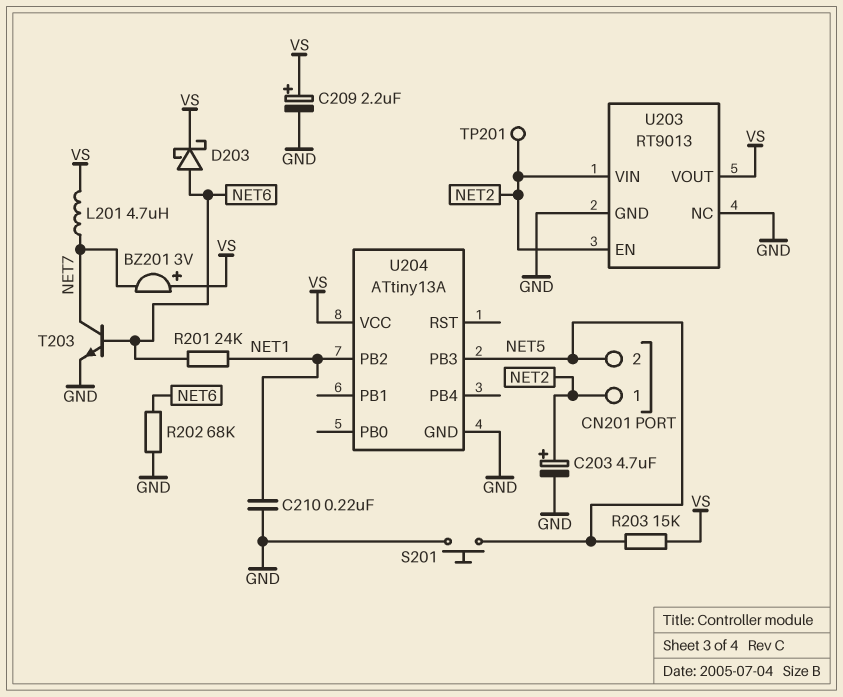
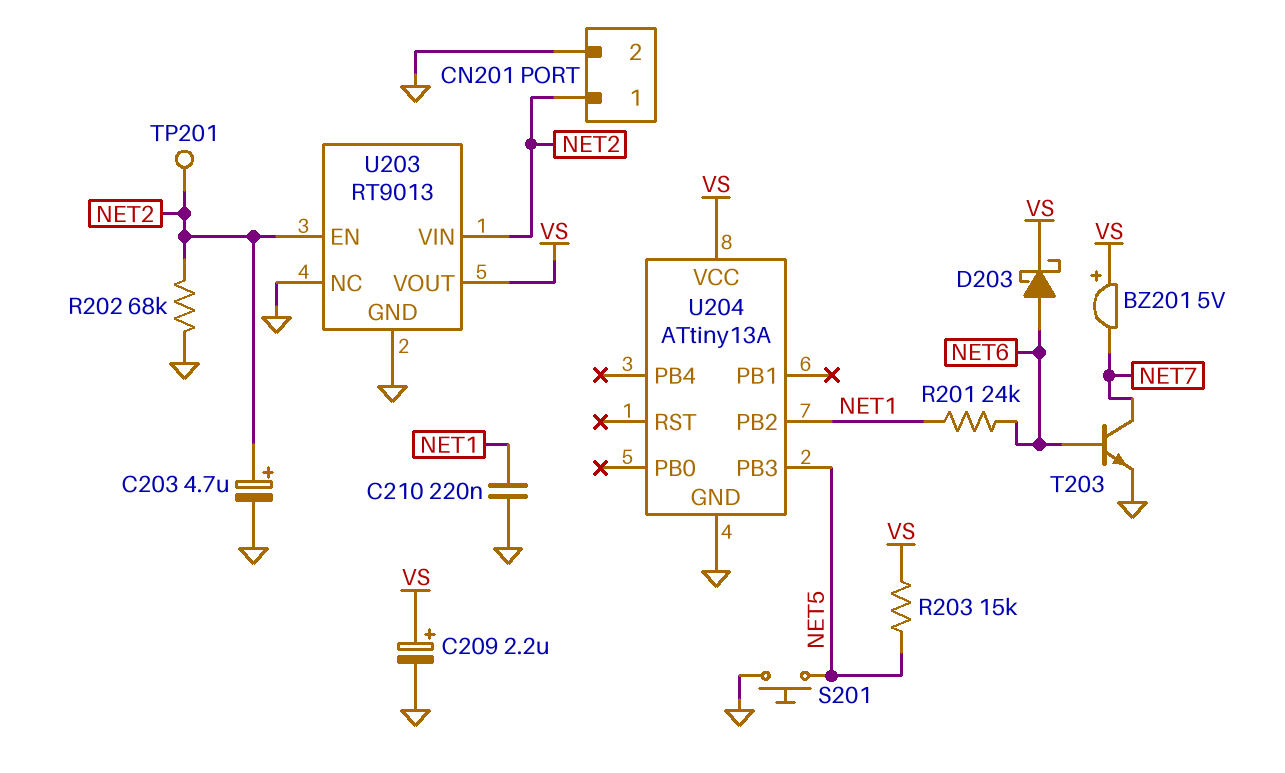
BZ201: buzzer 3V (plus VS, minus NET7) -> buzzer 5V (plus VS, minus NET7)
CN201 pin 2: NET5 -> GND
L201: 4.7uH (NET7, VS) -> none
R202: 68k (GND, NET6) -> 68k (GND, NET2)

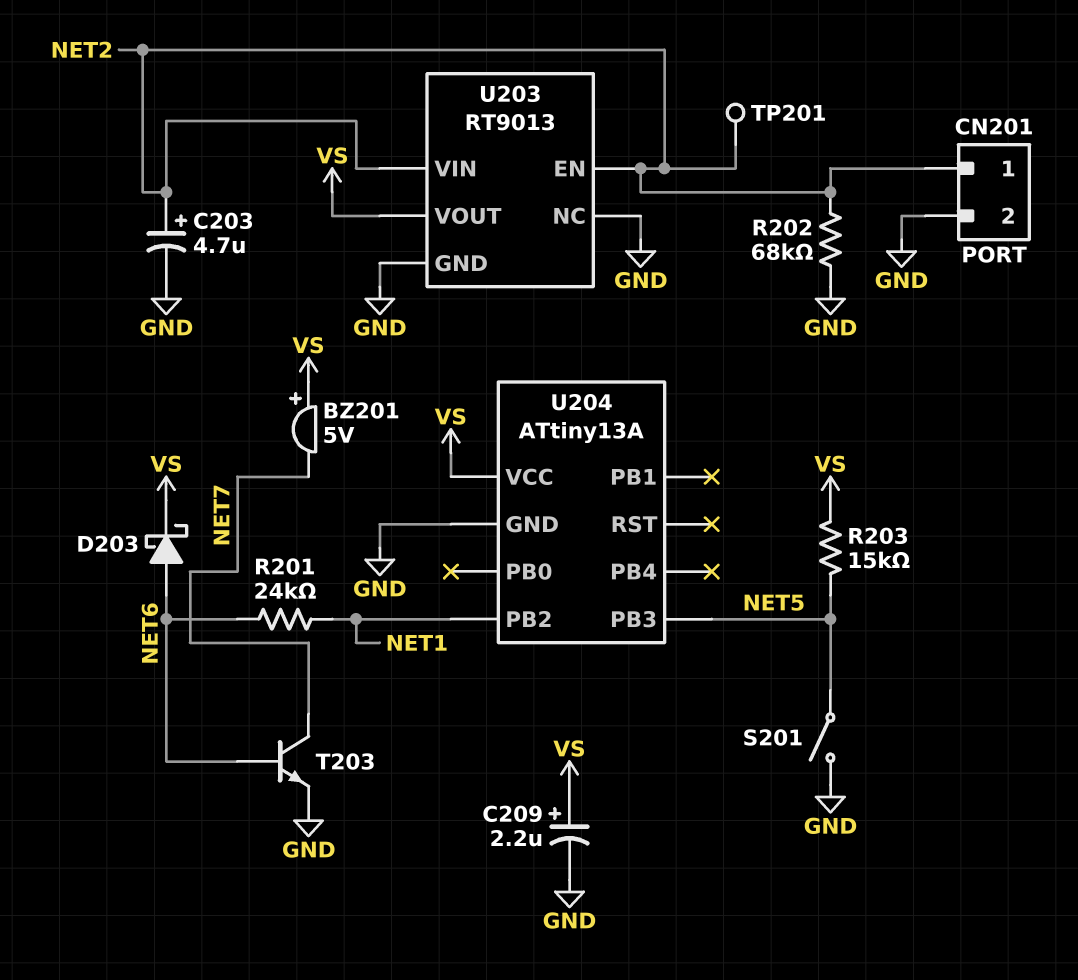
C210: 220nF (GND, NET1) -> none
S201: button (GND, NET5) -> switch (GND, NET5)

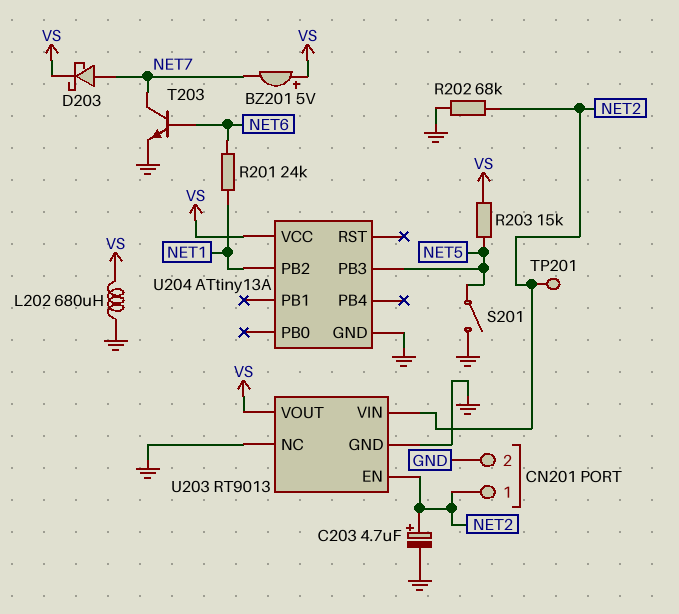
C209: 2.2uF (plus VS, minus GND) -> none
D203: schottky (A NET6, K VS) -> schottky (A NET7, K VS)
L202: none -> 680uH (GND, VS)

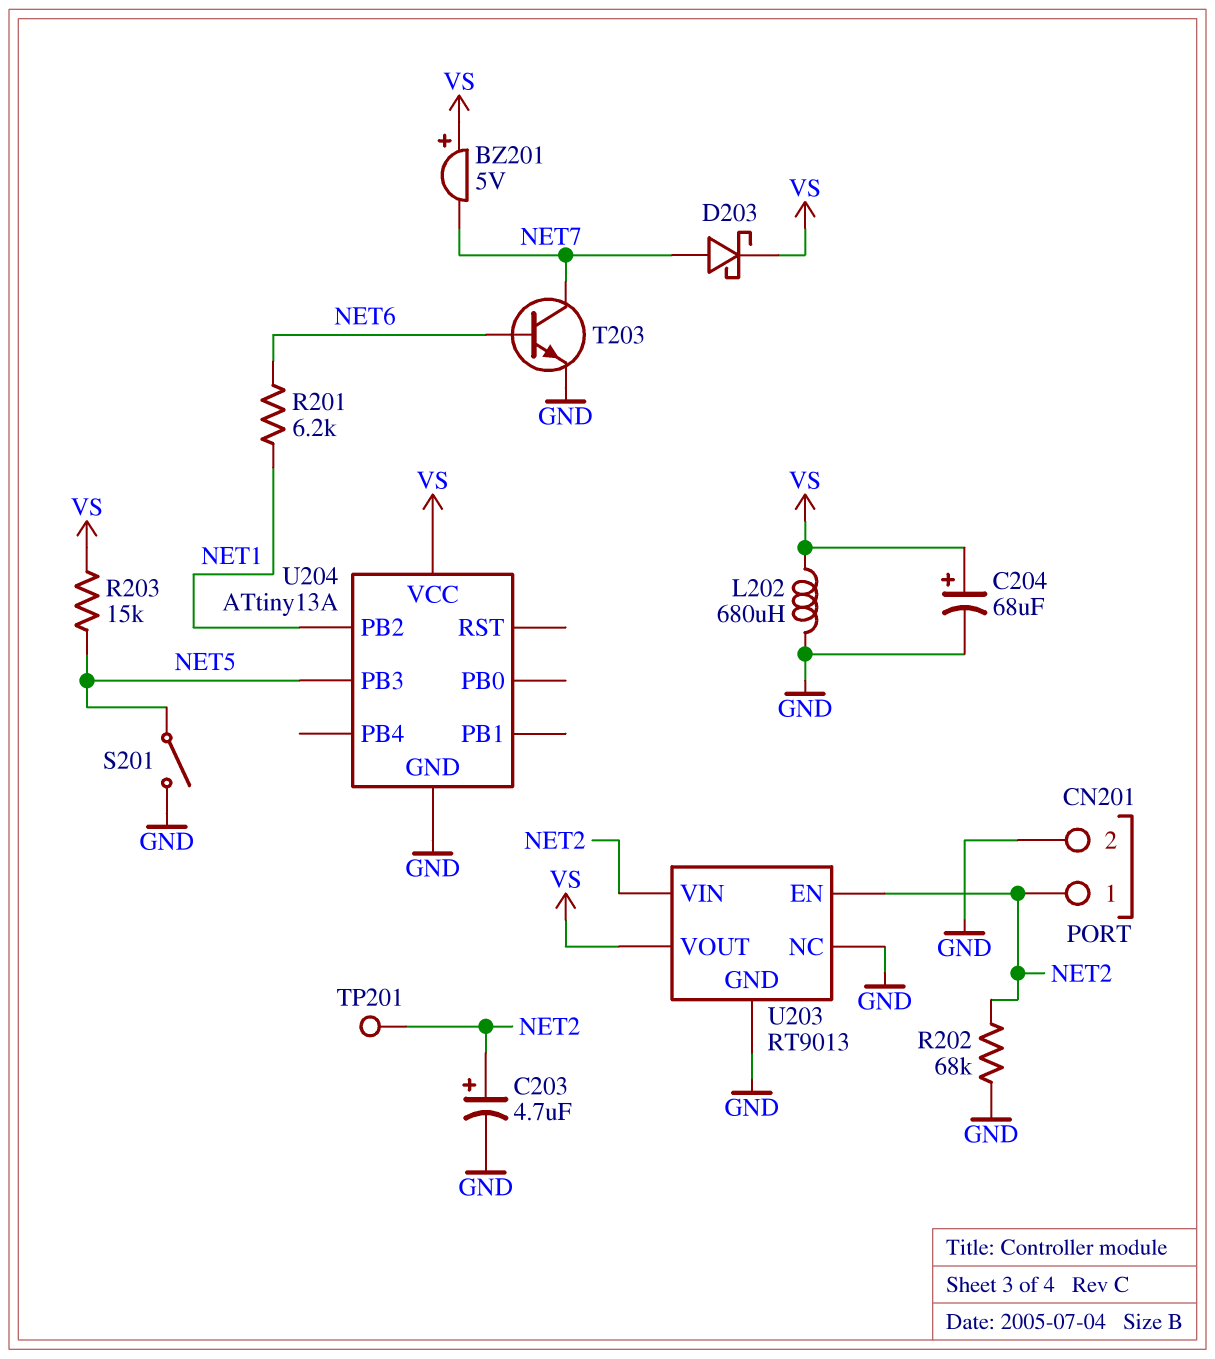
C204: none -> 68uF (plus VS, minus GND)
R201: 24k (NET1, NET6) -> 6.2k (NET1, NET6)

